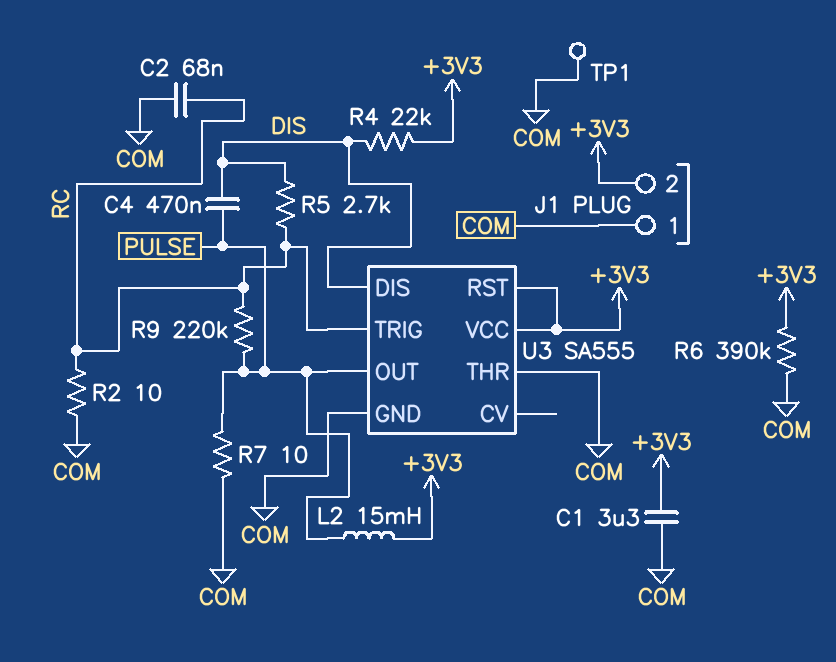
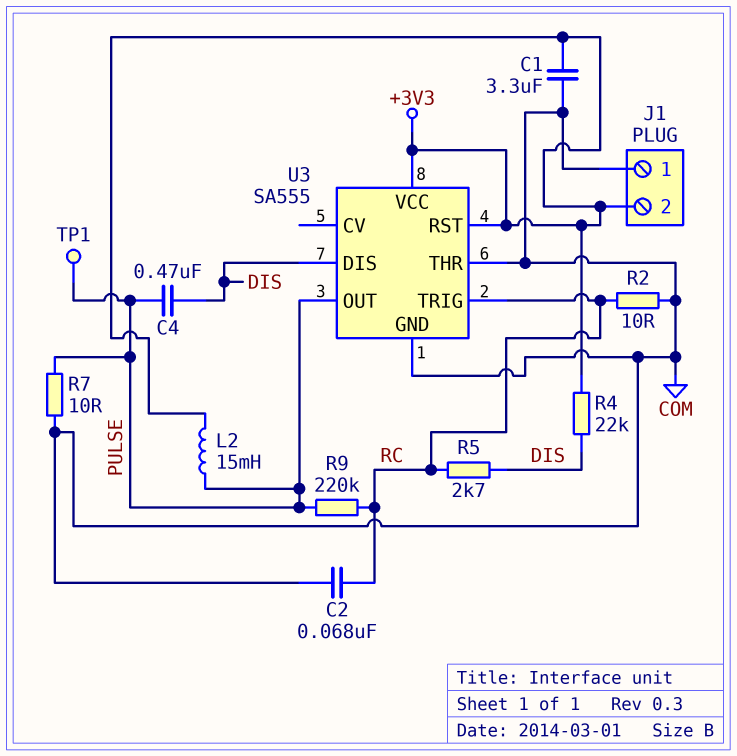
R6: 390k (+3V3, COM) -> none
TP1: test point (COM) -> test point (PULSE)

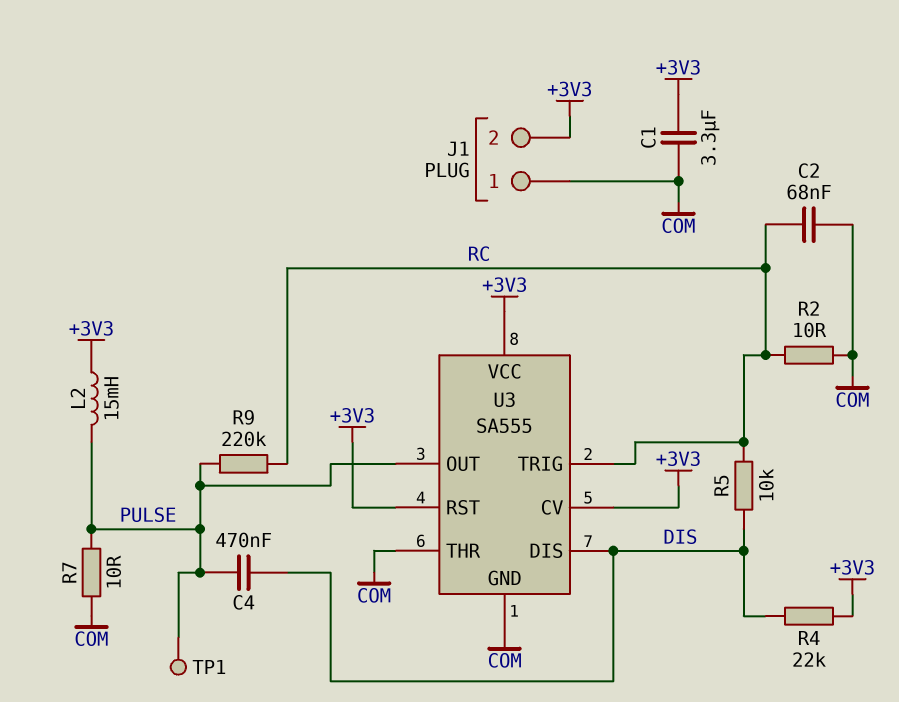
R5: 2.7k (DIS, RC) -> 10k (DIS, RC)
U3 pin CV: none -> +3V3

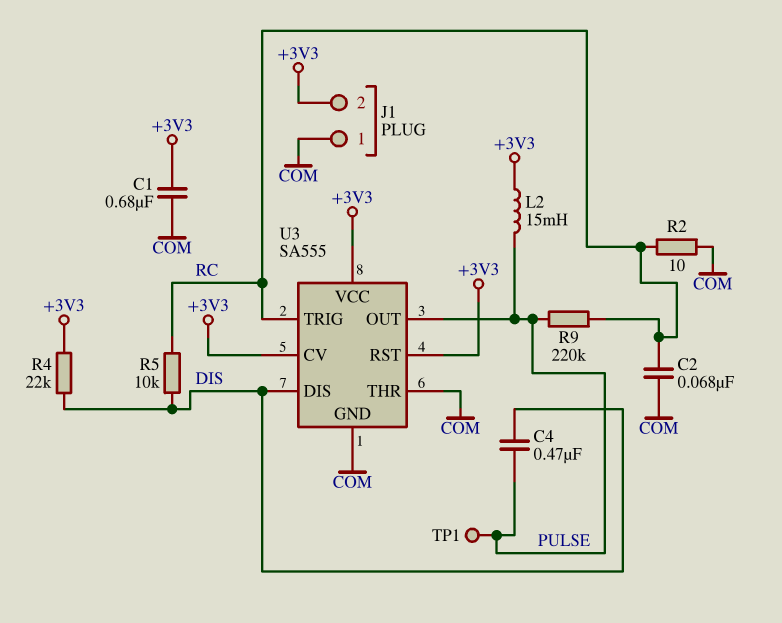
C1: 3.3uF (+3V3, COM) -> 680nF (+3V3, COM)
R7: 10 (COM, PULSE) -> none

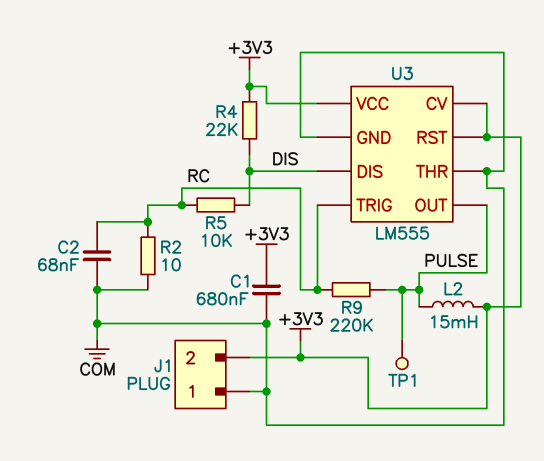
C4: 470nF (DIS, PULSE) -> none
U3: SA555 -> LM555

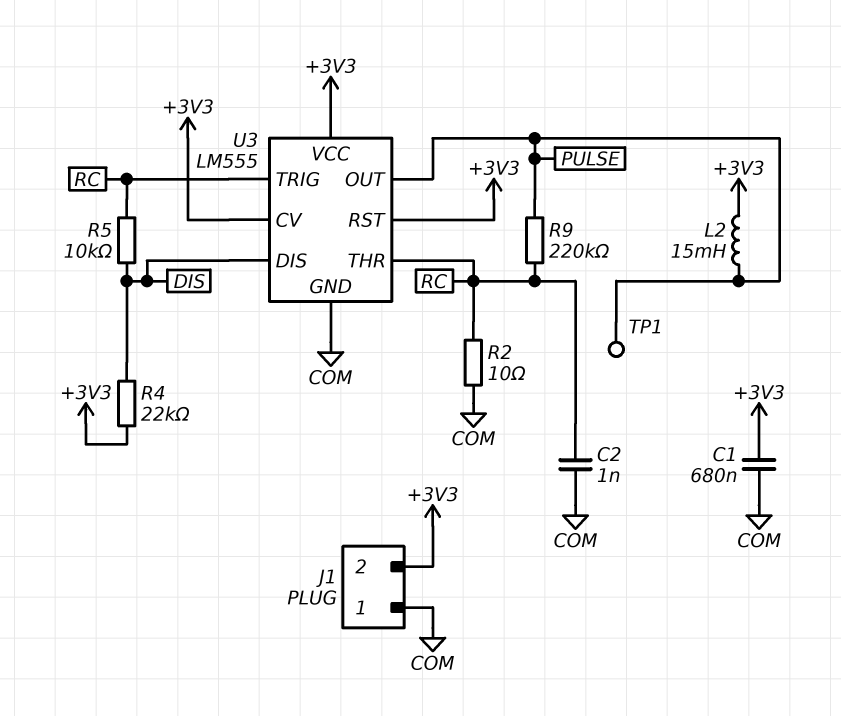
C2: 68nF (COM, RC) -> 1nF (COM, RC)
U3 pin THR: COM -> RC

